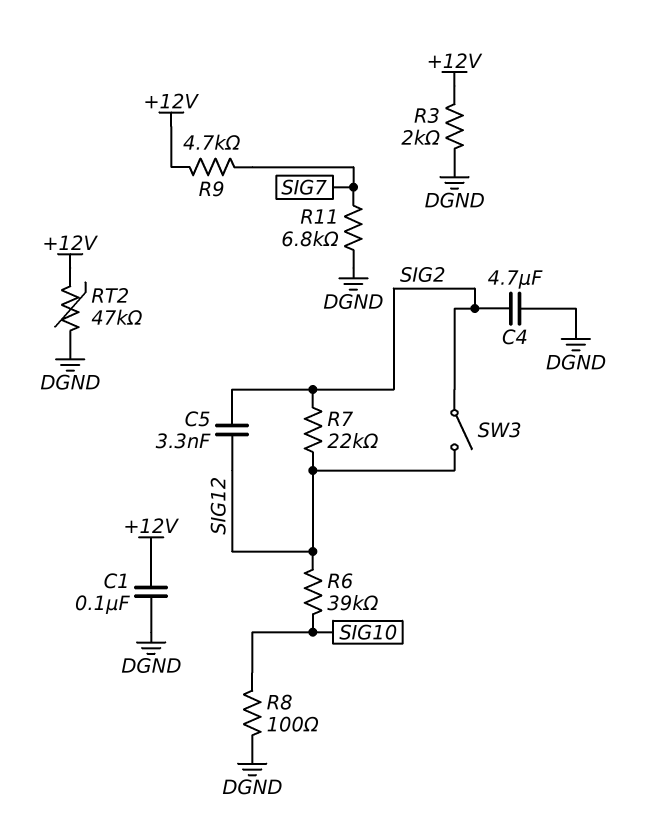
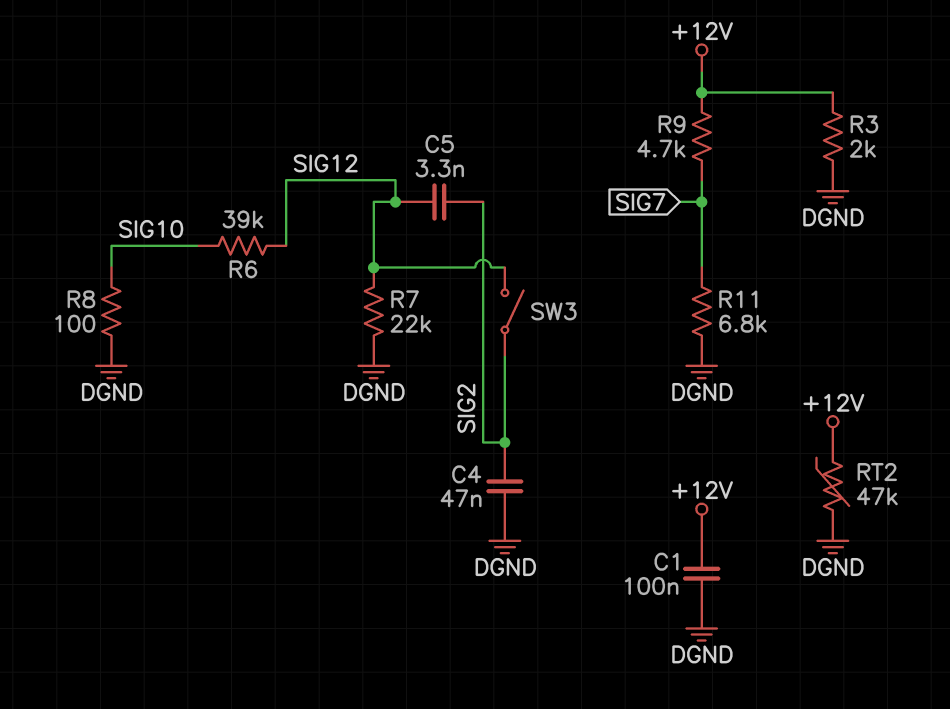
C4: 4.7uF (DGND, SIG2) -> 47nF (DGND, SIG2)
R7: 22k (SIG2, SIG12) -> 22k (DGND, SIG12)

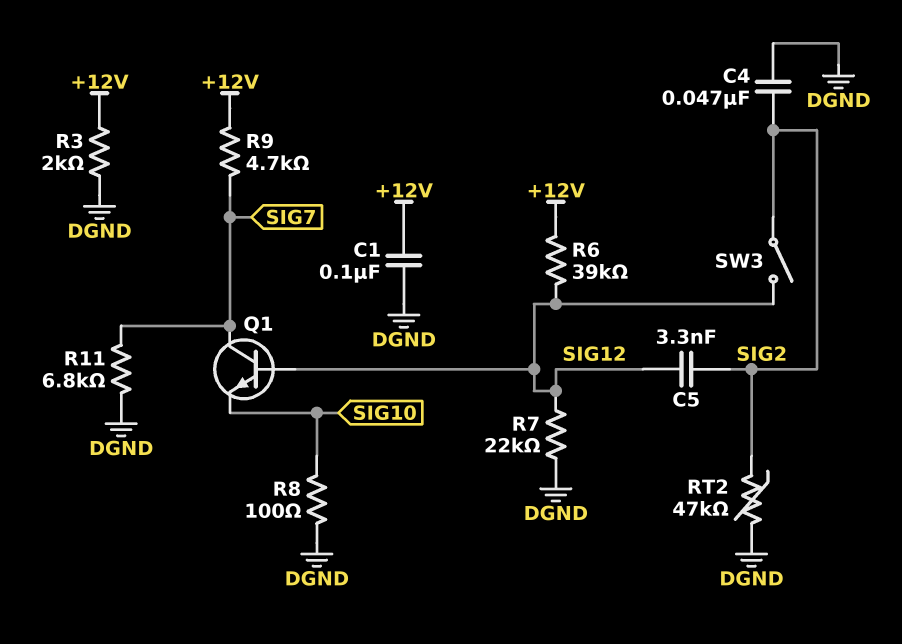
Q1: none -> NPN (B SIG12, C SIG7, E SIG10)
R6: 39k (SIG10, SIG12) -> 39k (+12V, SIG12)
RT2: 47k (+12V, DGND) -> 47k (DGND, SIG2)

